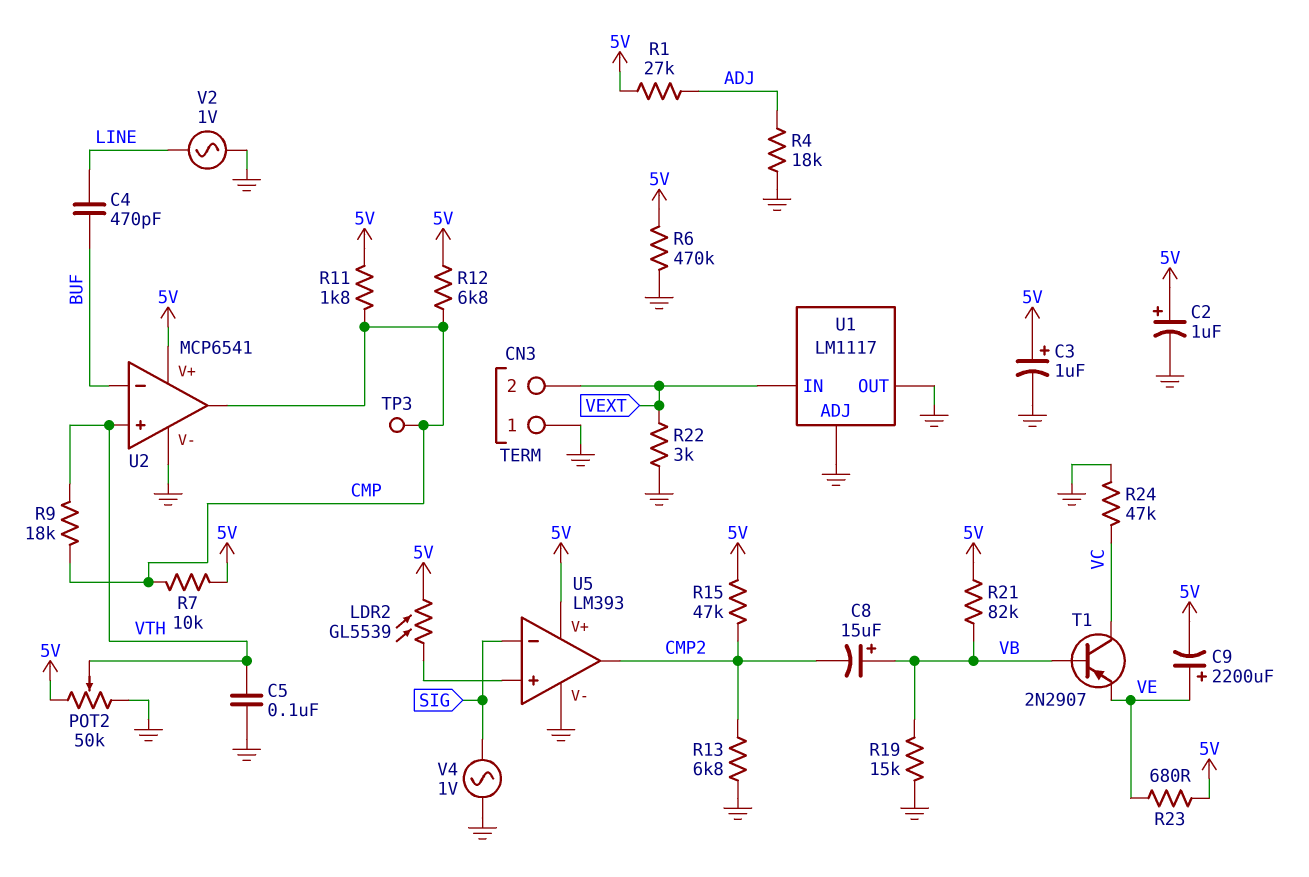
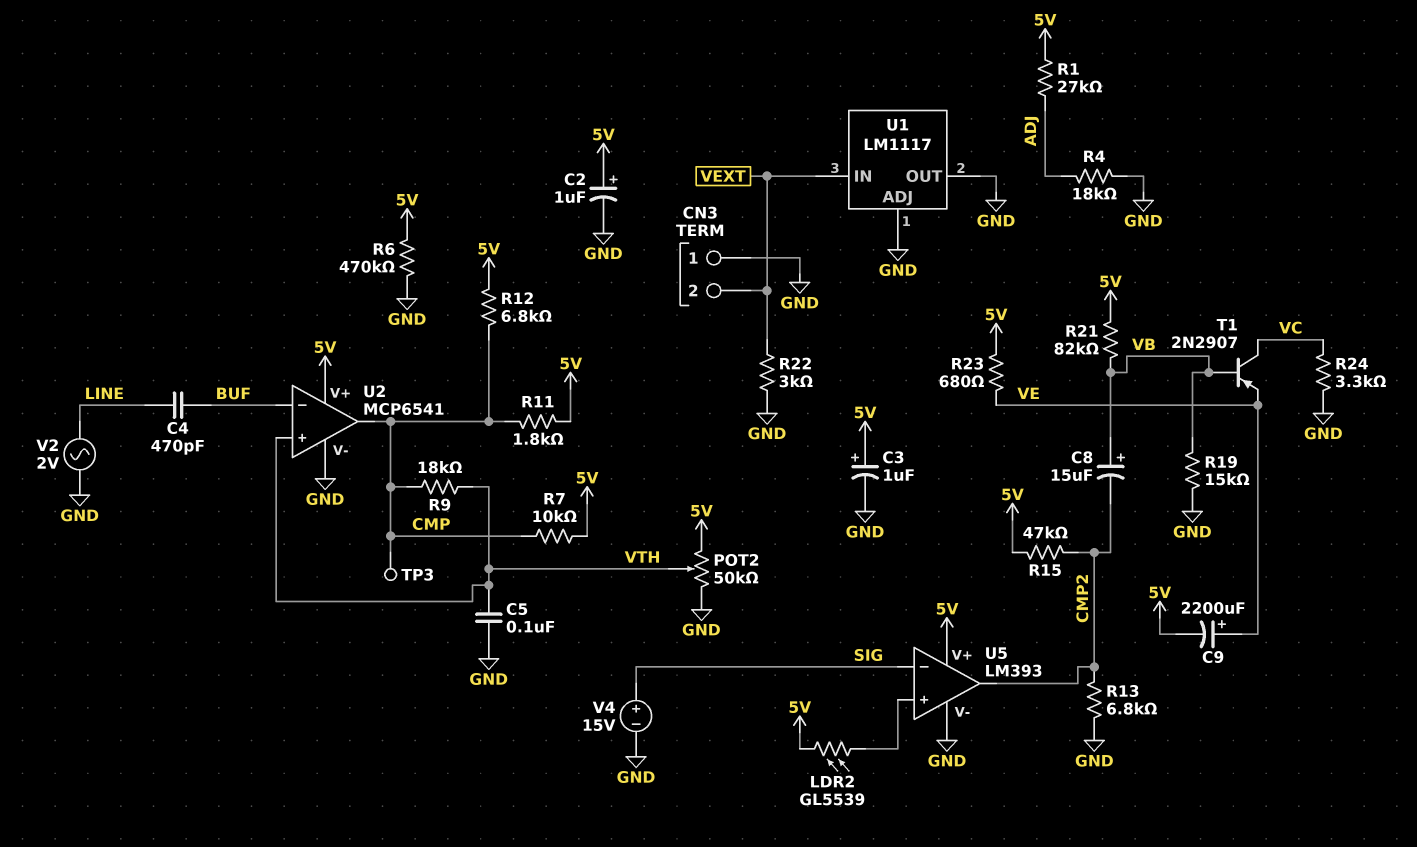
R24: 47k (GND, VC) -> 3.3k (GND, VC)
V2: AC 1V (GND, LINE) -> AC 2V (GND, LINE)
V4: AC 1V (GND, SIG) -> 15V (plus SIG, minus GND)

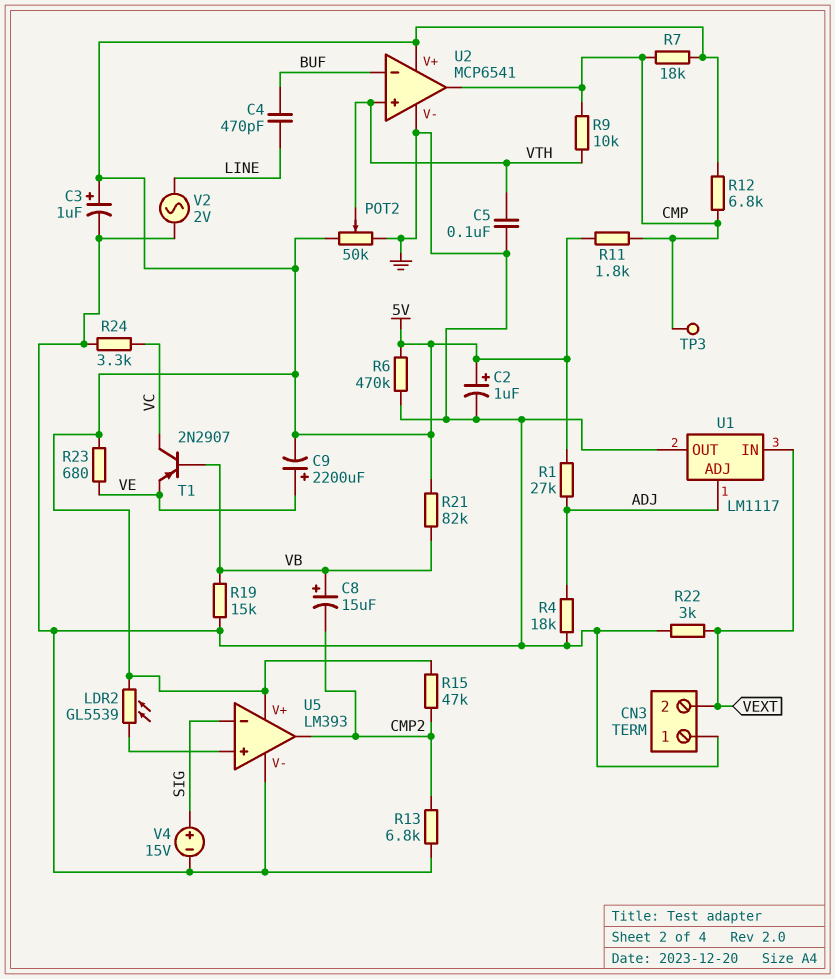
R7: 10k (5V, CMP) -> 18k (5V, CMP)
R9: 18k (CMP, VTH) -> 10k (CMP, VTH)
U1 pin ADJ: GND -> ADJ

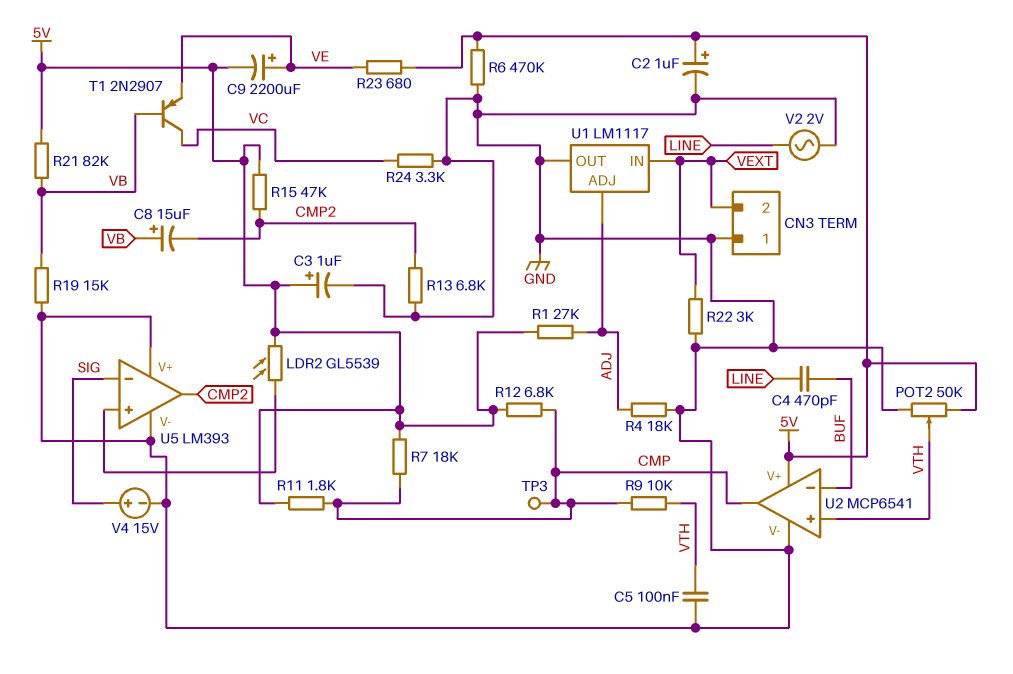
U5 pin V+: 5V -> GND

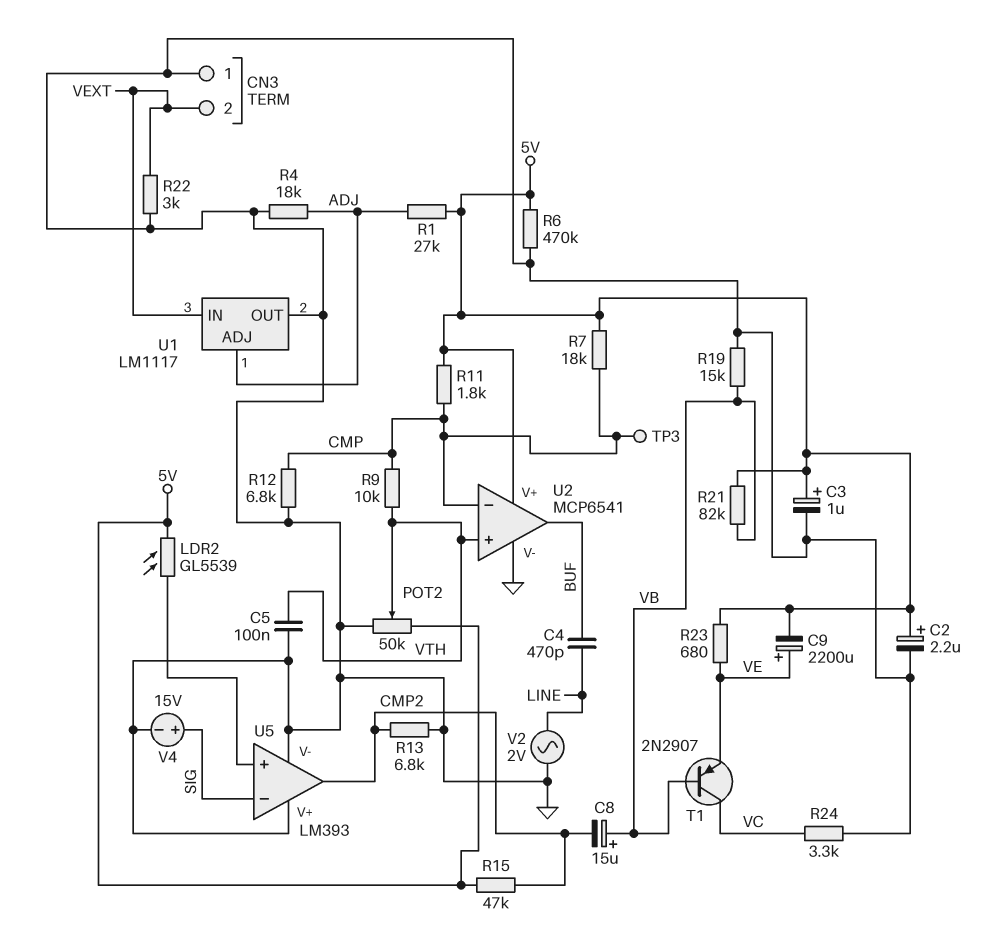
C2: 1uF (plus 5V, minus GND) -> 2.2uF (plus 5V, minus GND)
R12: 6.8k (5V, CMP) -> 6.8k (CMP, GND)
U2 pin in-: BUF -> CMP
U2 pin out: CMP -> BUF

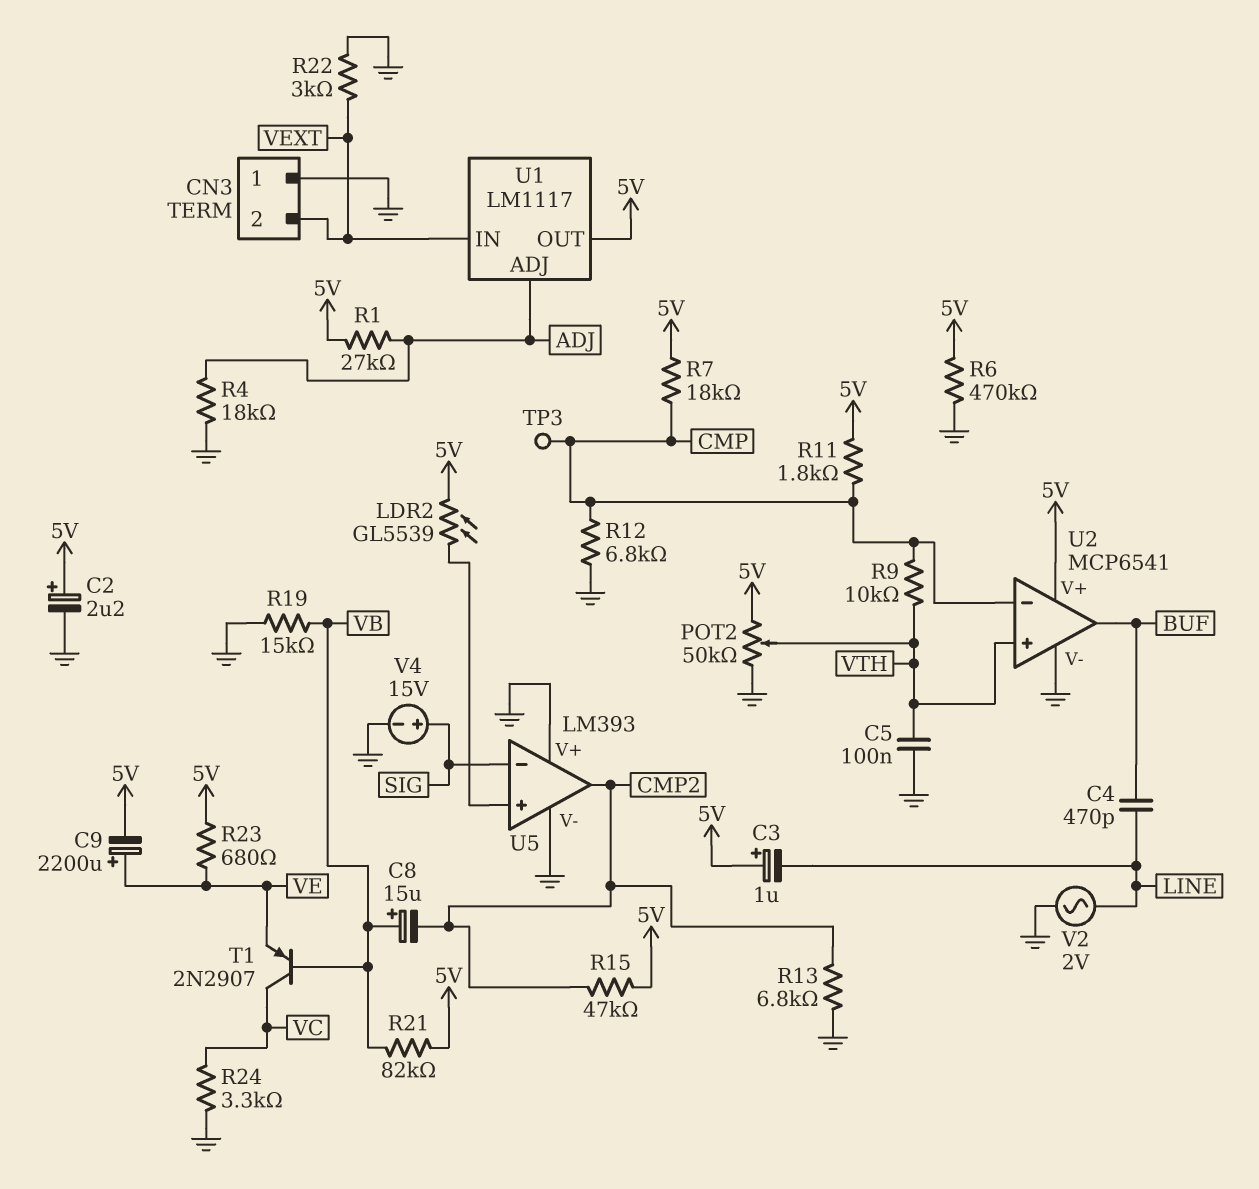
C3: 1uF (plus 5V, minus GND) -> 1uF (plus 5V, minus LINE)
U1 pin OUT: GND -> 5V

